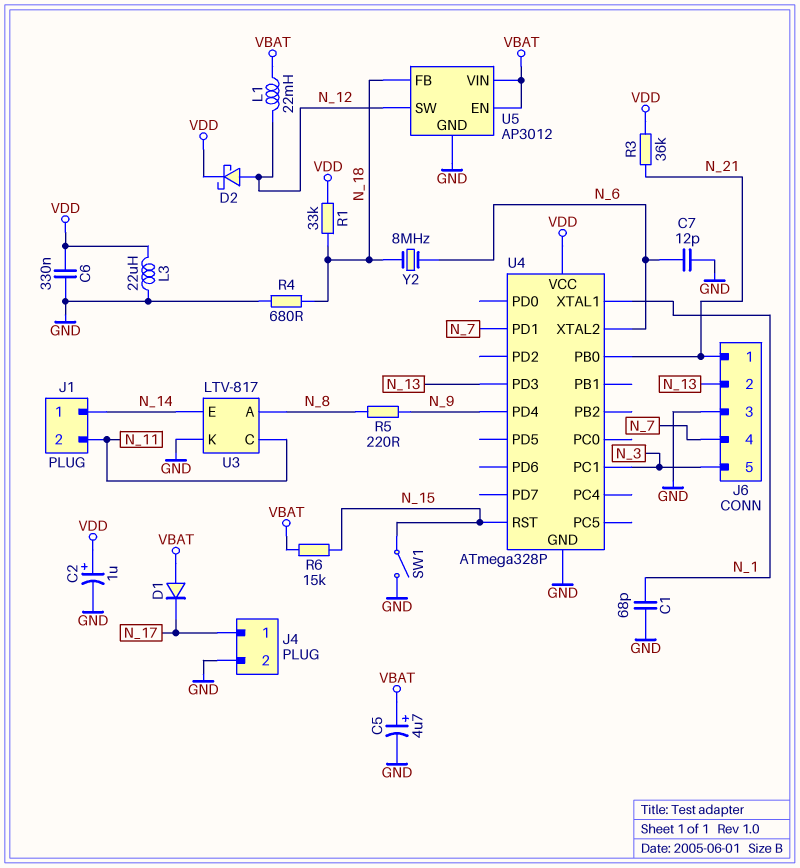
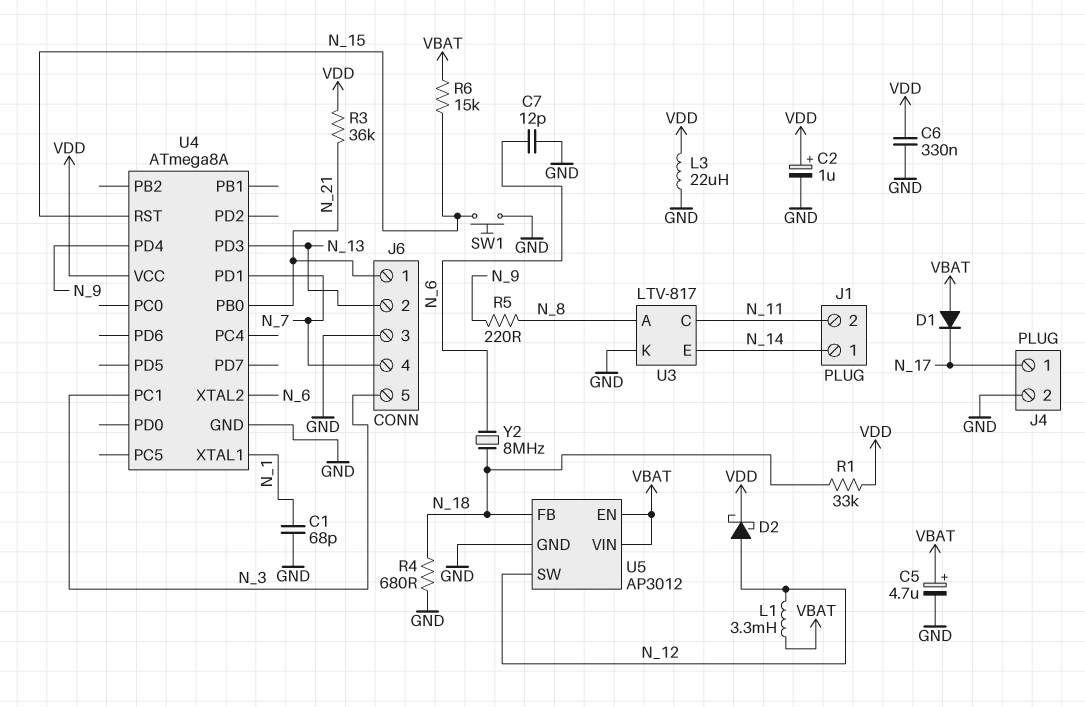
L1: 22mH (N_12, VBAT) -> 3.3mH (N_12, VBAT)
SW1: switch (GND, N_15) -> button (GND, N_15)
U4: ATmega328P -> ATmega8A

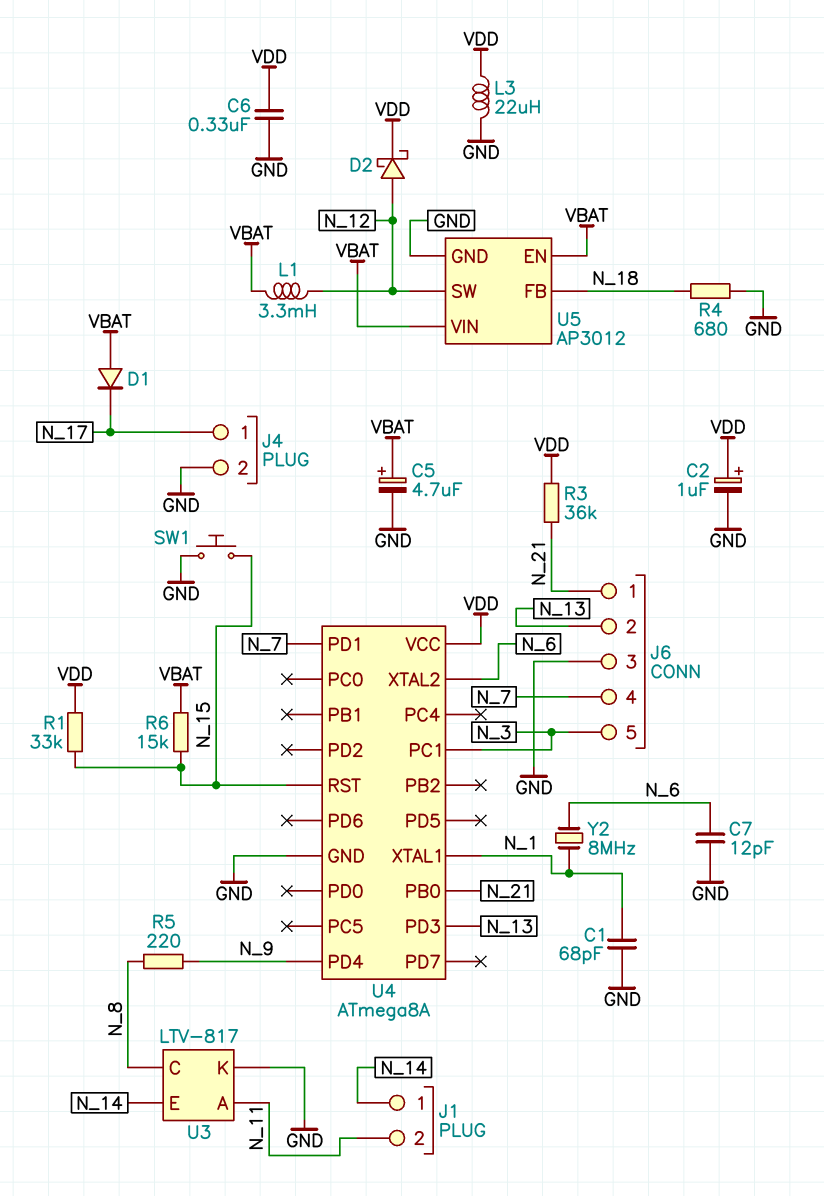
R1: 33k (N_18, VDD) -> 33k (N_15, VDD)
U3 pin A: N_8 -> N_11
U3 pin C: N_11 -> N_8
Y2: 8MHz (N_6, N_18) -> 8MHz (N_1, N_6)

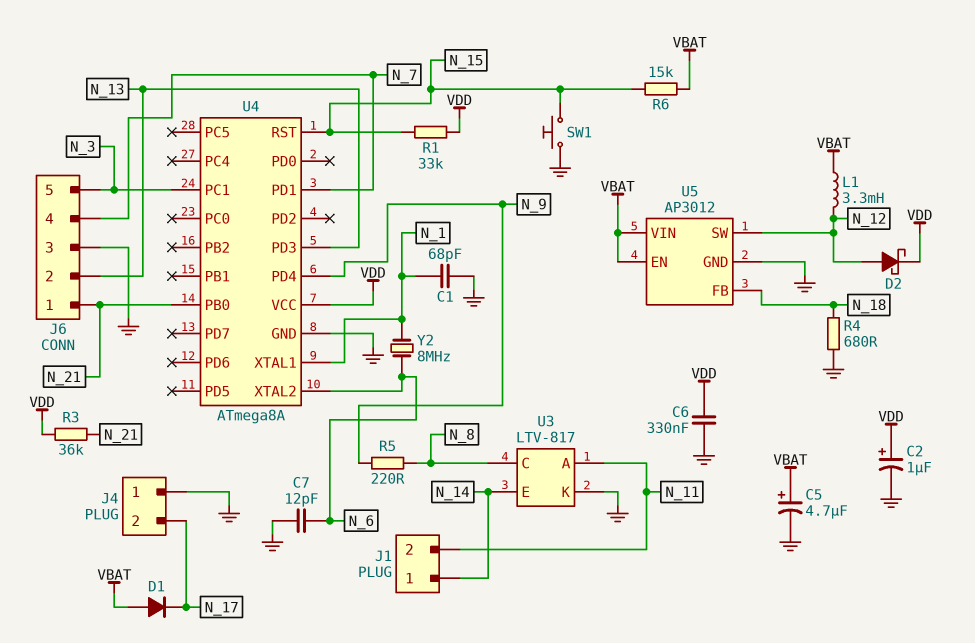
J4 pin 1: N_17 -> GND
J4 pin 2: GND -> N_17
L3: 22uH (GND, VDD) -> none

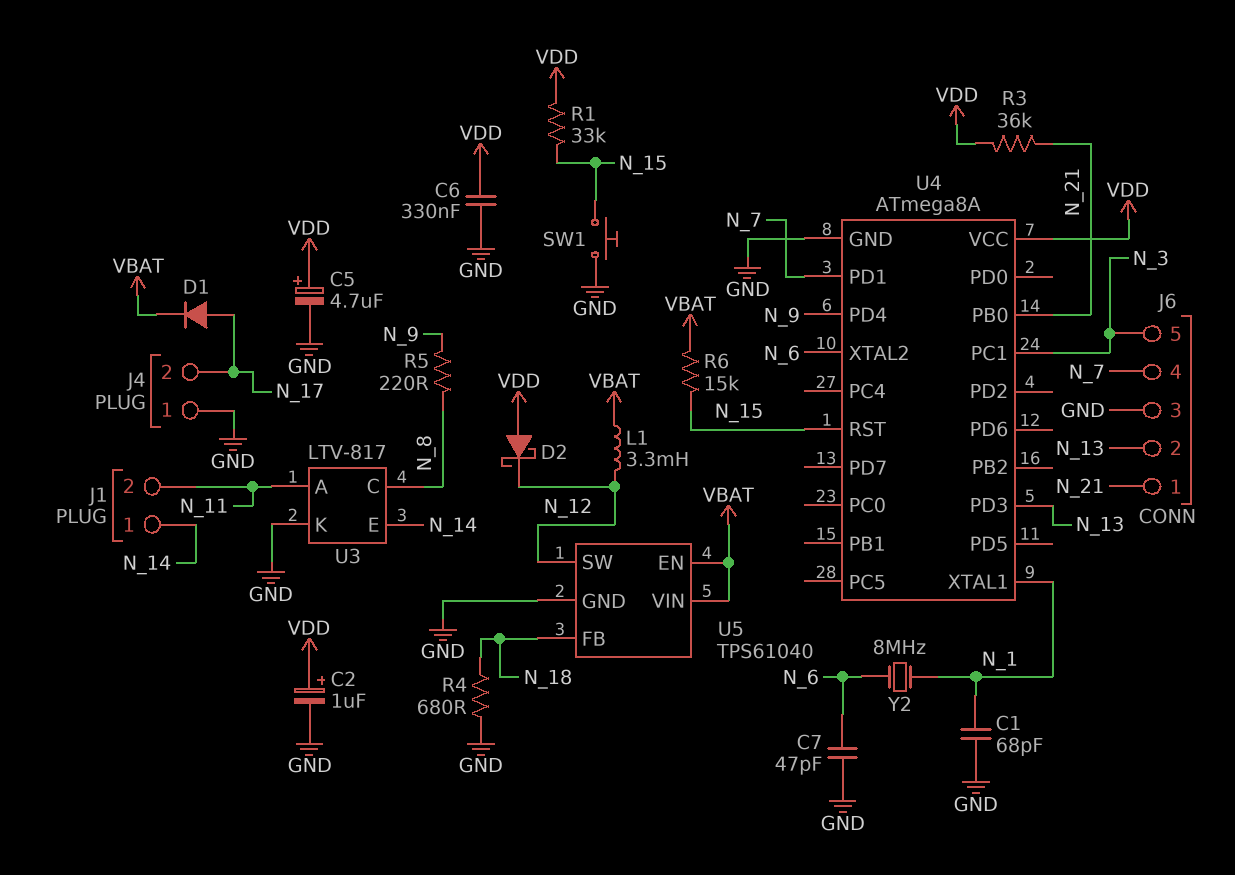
C5: 4.7uF (plus VBAT, minus GND) -> 4.7uF (plus VDD, minus GND)
C7: 12pF (GND, N_6) -> 47pF (GND, N_6)
D1: diode (A VBAT, K N_17) -> diode (A N_17, K VBAT)
D2: schottky (A N_12, K VDD) -> schottky (A VDD, K N_12)
U5: AP3012 -> TPS61040

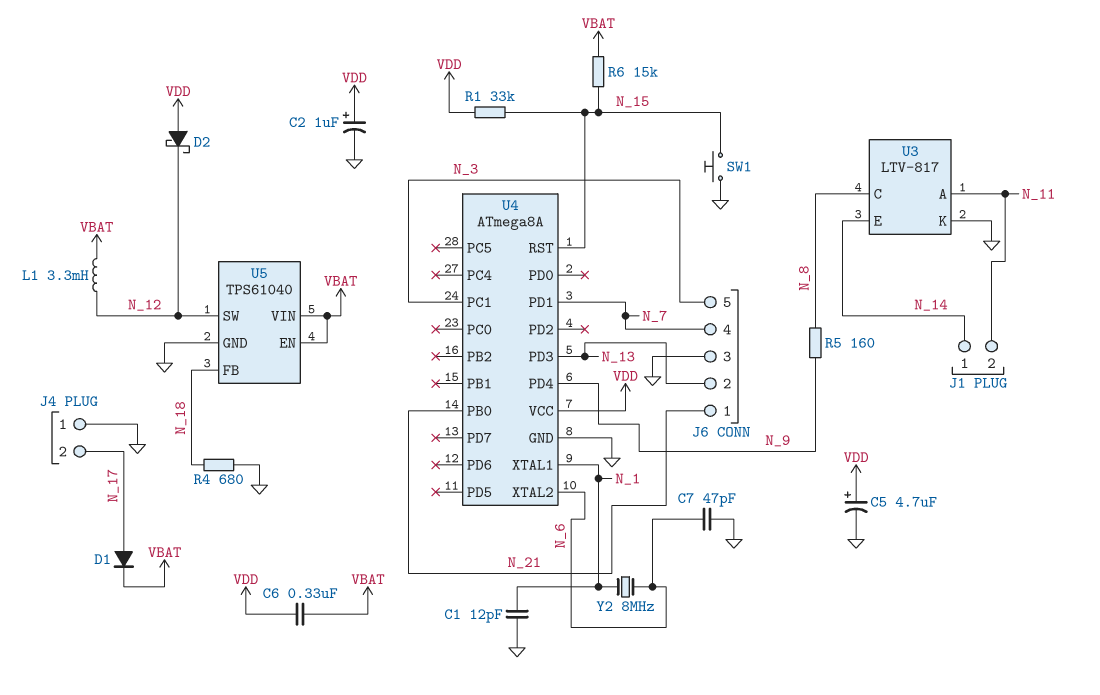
C1: 68pF (GND, N_1) -> 12pF (GND, N_1)
C6: 330nF (GND, VDD) -> 330nF (VBAT, VDD)
R3: 36k (N_21, VDD) -> none
R5: 220 (N_8, N_9) -> 160 (N_8, N_9)

